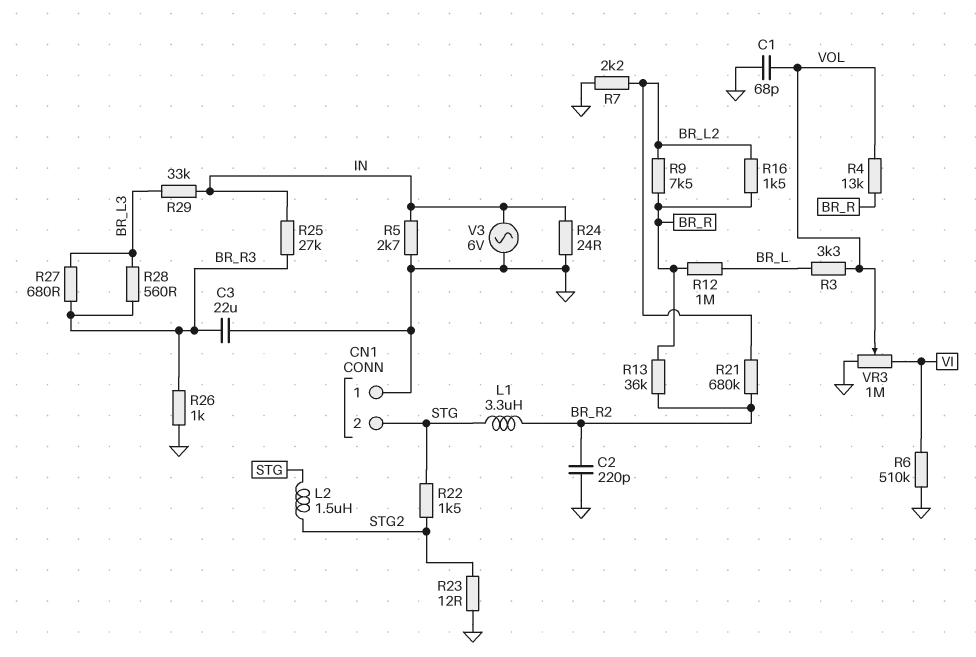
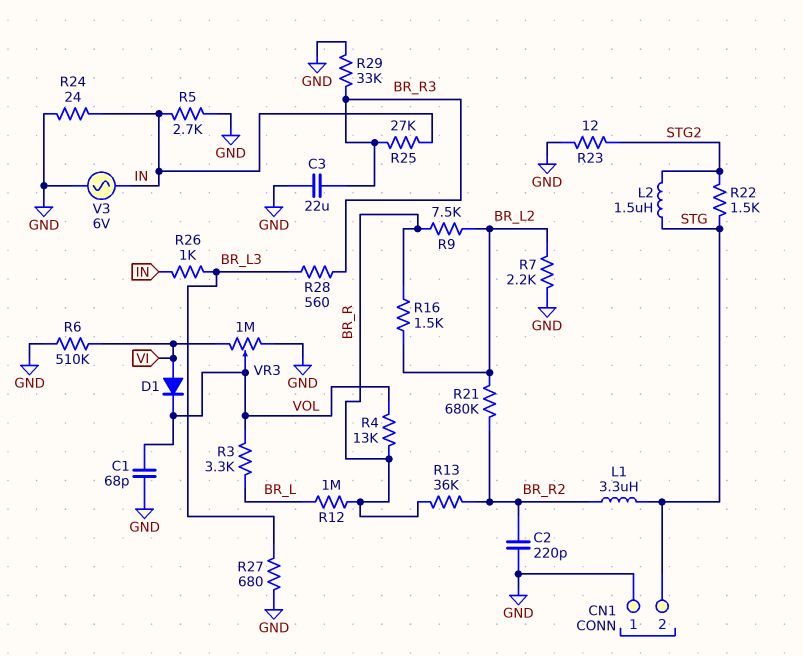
D1: none -> diode (A VI, K VOL)
R26: 1k (BR_R3, GND) -> 1k (BR_L3, IN)
R27: 680 (BR_L3, BR_R3) -> 680 (BR_L3, GND)
R29: 33k (BR_L3, IN) -> 33k (BR_R3, GND)

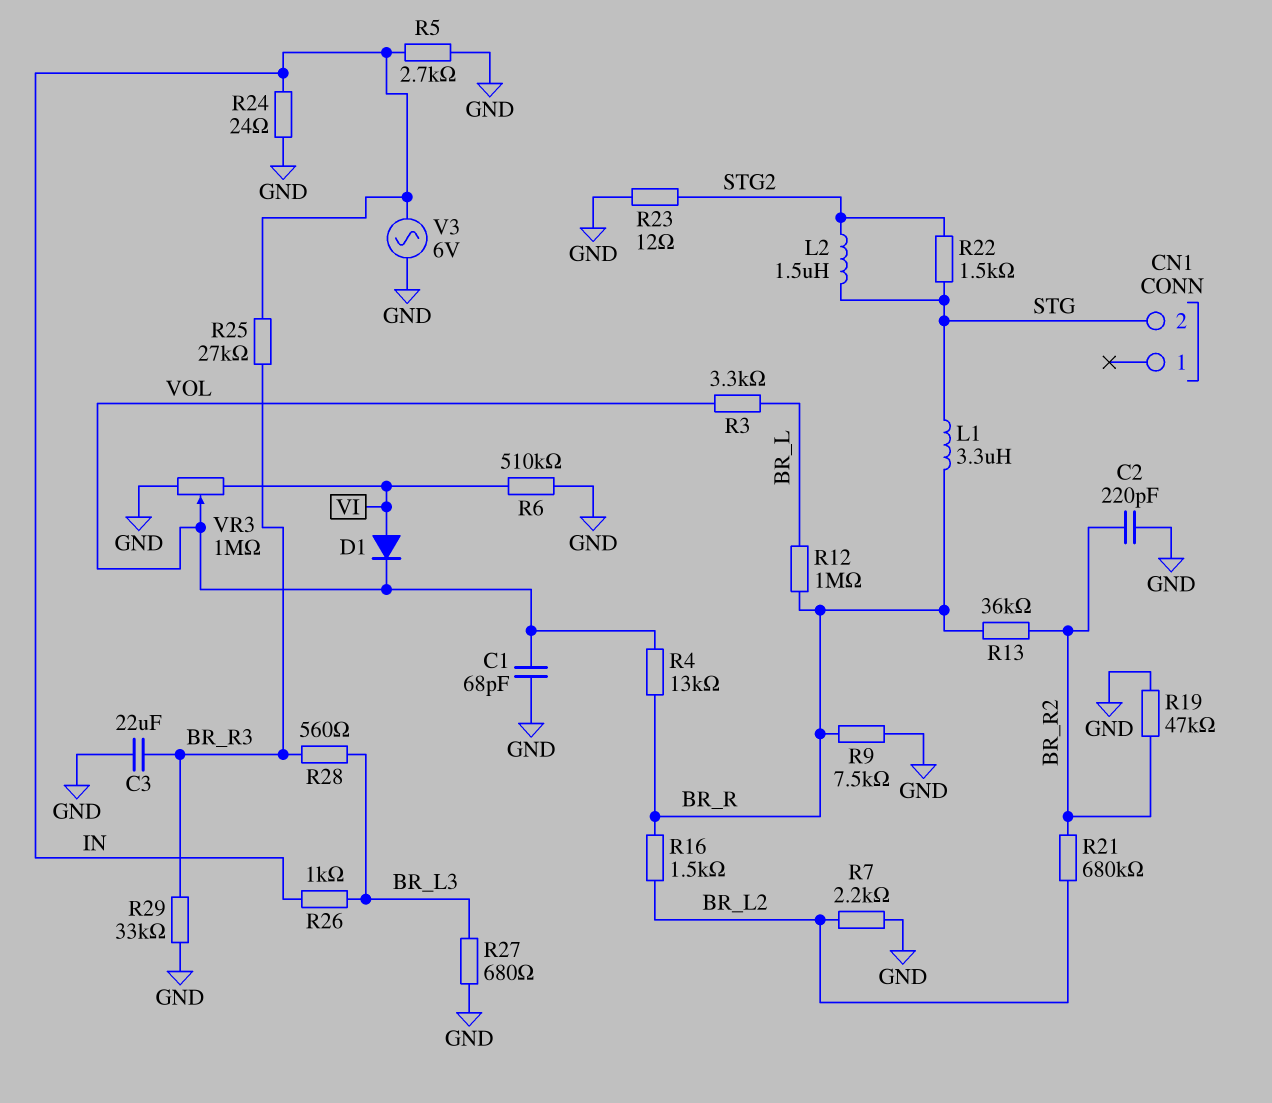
CN1 pin 1: GND -> none
L1: 3.3uH (BR_R2, STG) -> 3.3uH (BR_R, STG)
R9: 7.5k (BR_L2, BR_R) -> 7.5k (BR_R, GND)
R19: none -> 47k (BR_R2, GND)

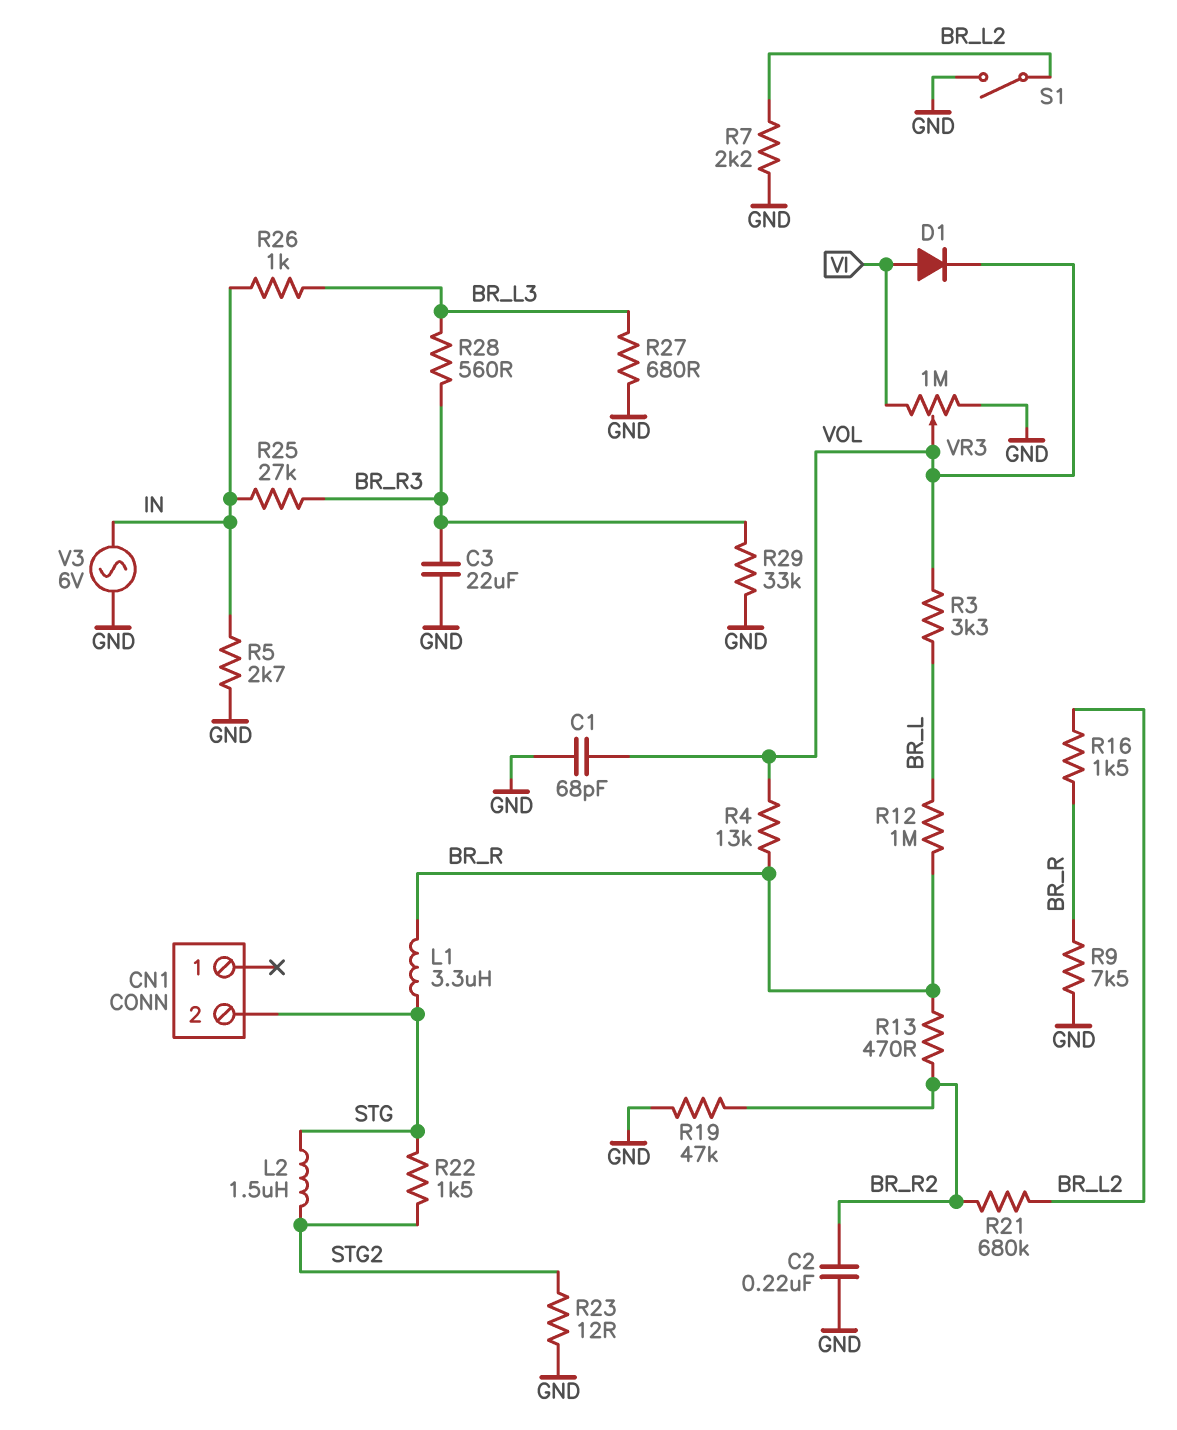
C2: 220pF (BR_R2, GND) -> 220nF (BR_R2, GND)
R6: 510k (GND, VI) -> none
R13: 36k (BR_R, BR_R2) -> 470 (BR_R, BR_R2)
R24: 24 (GND, IN) -> none
S1: none -> switch (BR_L2, GND)

